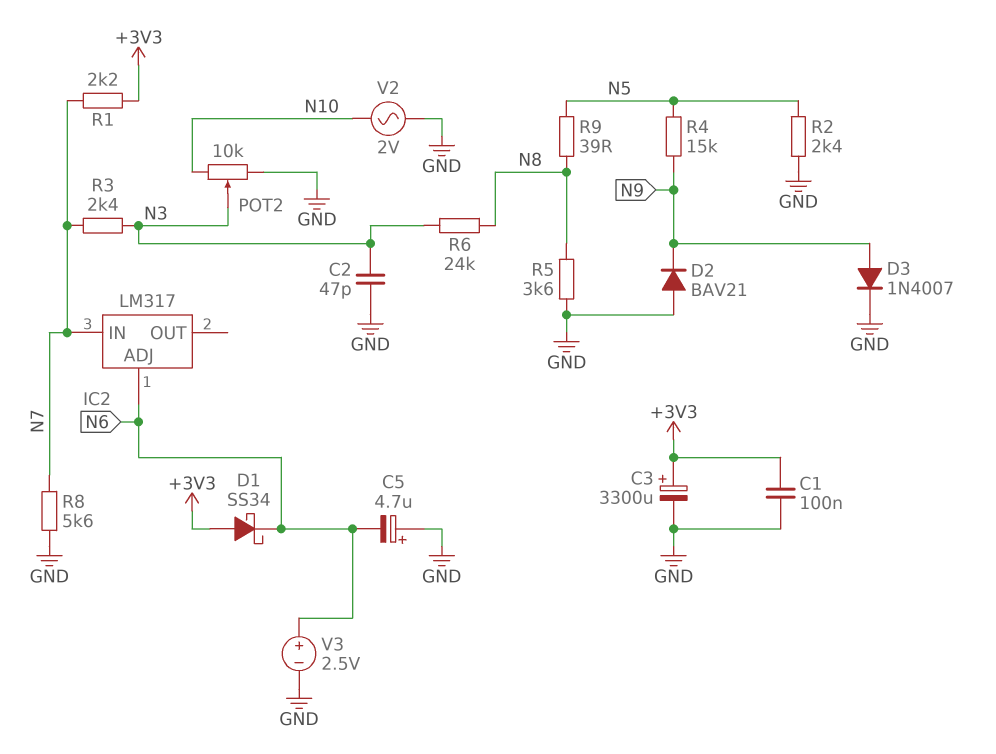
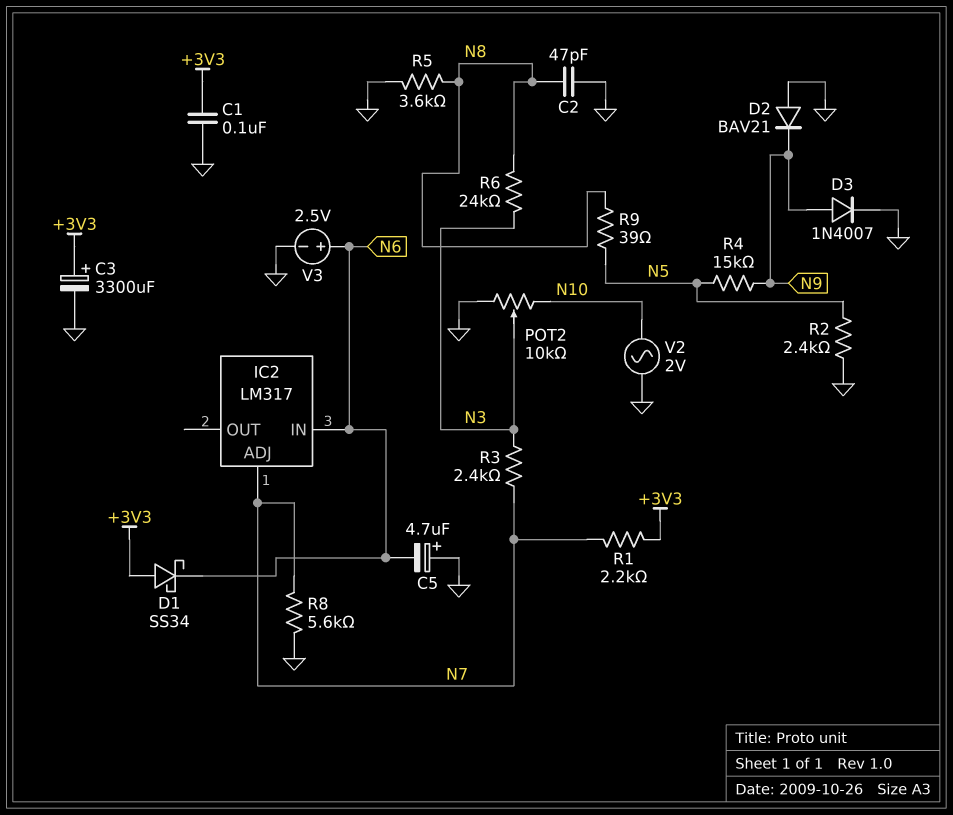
C2: 47pF (GND, N3) -> 47pF (GND, N8)
IC2 pin ADJ: N6 -> N7
IC2 pin IN: N7 -> N6

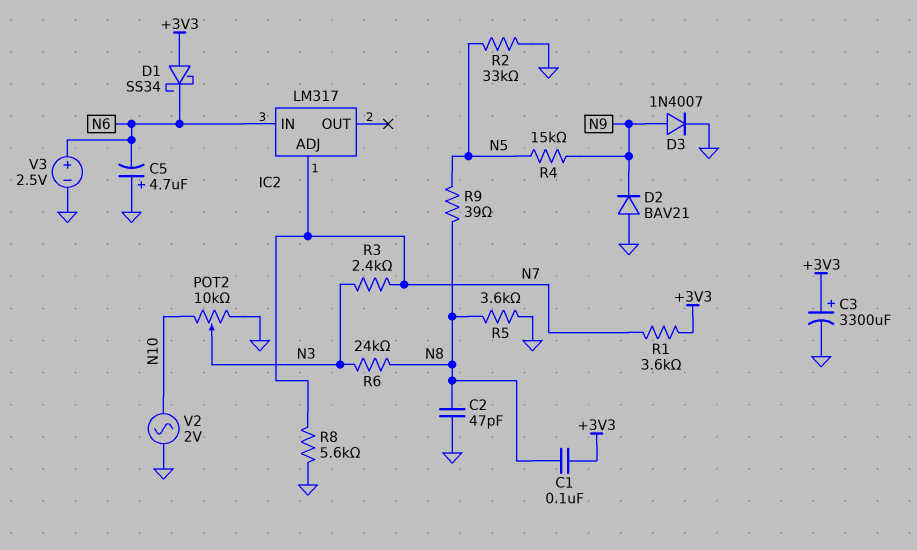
C1: 100nF (+3V3, GND) -> 100nF (+3V3, N8)
R1: 2.2k (+3V3, N7) -> 3.6k (+3V3, N7)
R2: 2.4k (GND, N5) -> 33k (GND, N5)

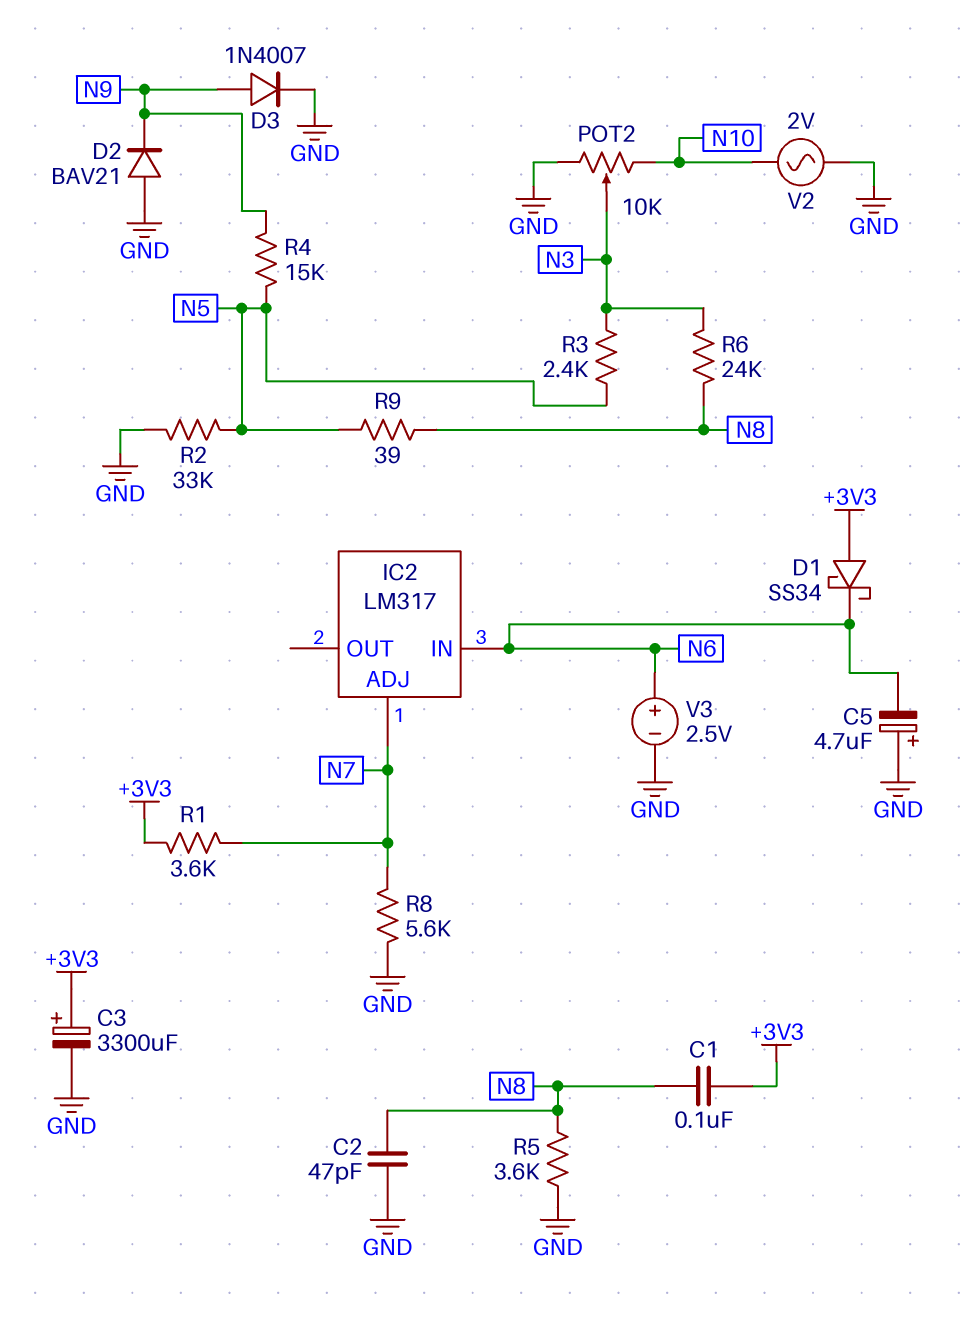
R3: 2.4k (N3, N7) -> 2.4k (N3, N5)

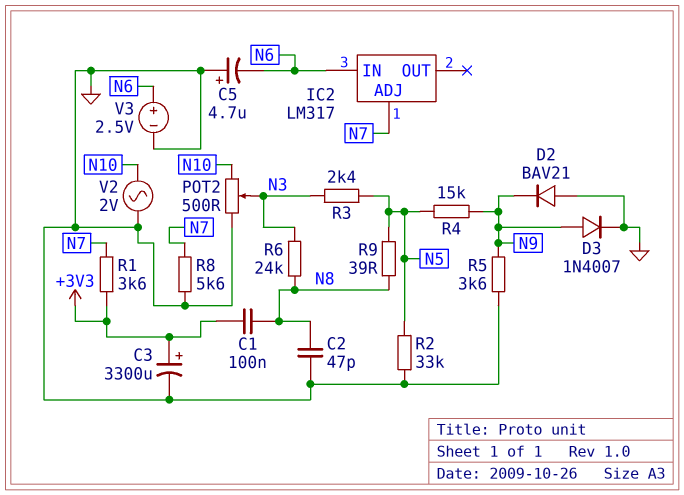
D1: schottky SS34 (A +3V3, K N6) -> none
POT2: 10k (GND, N10, wiper N3) -> 500 (GND, N10, wiper N3)
R5: 3.6k (GND, N8) -> 3.6k (GND, N9)

